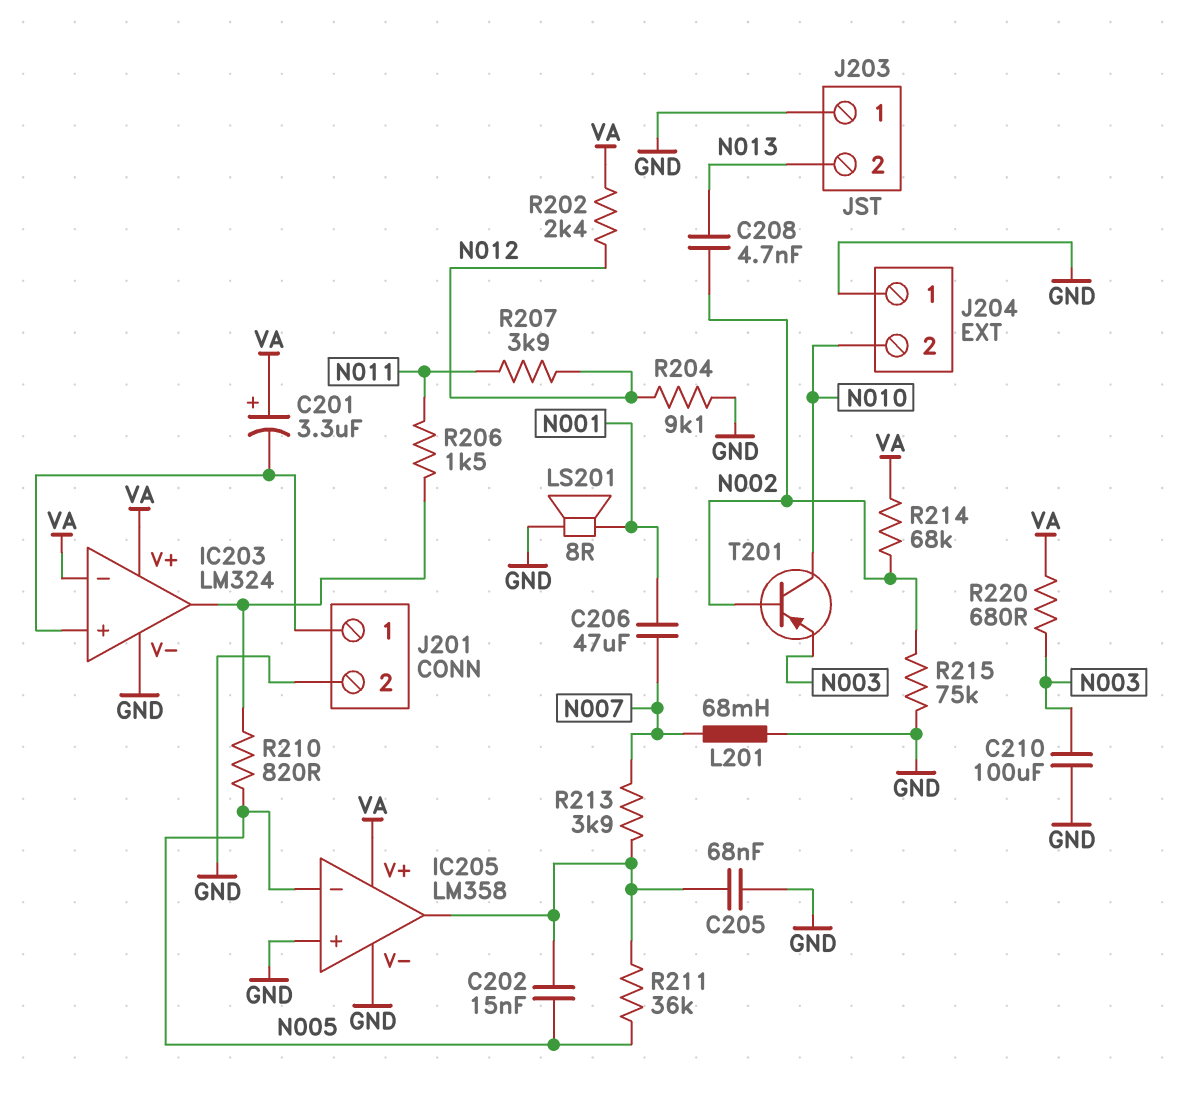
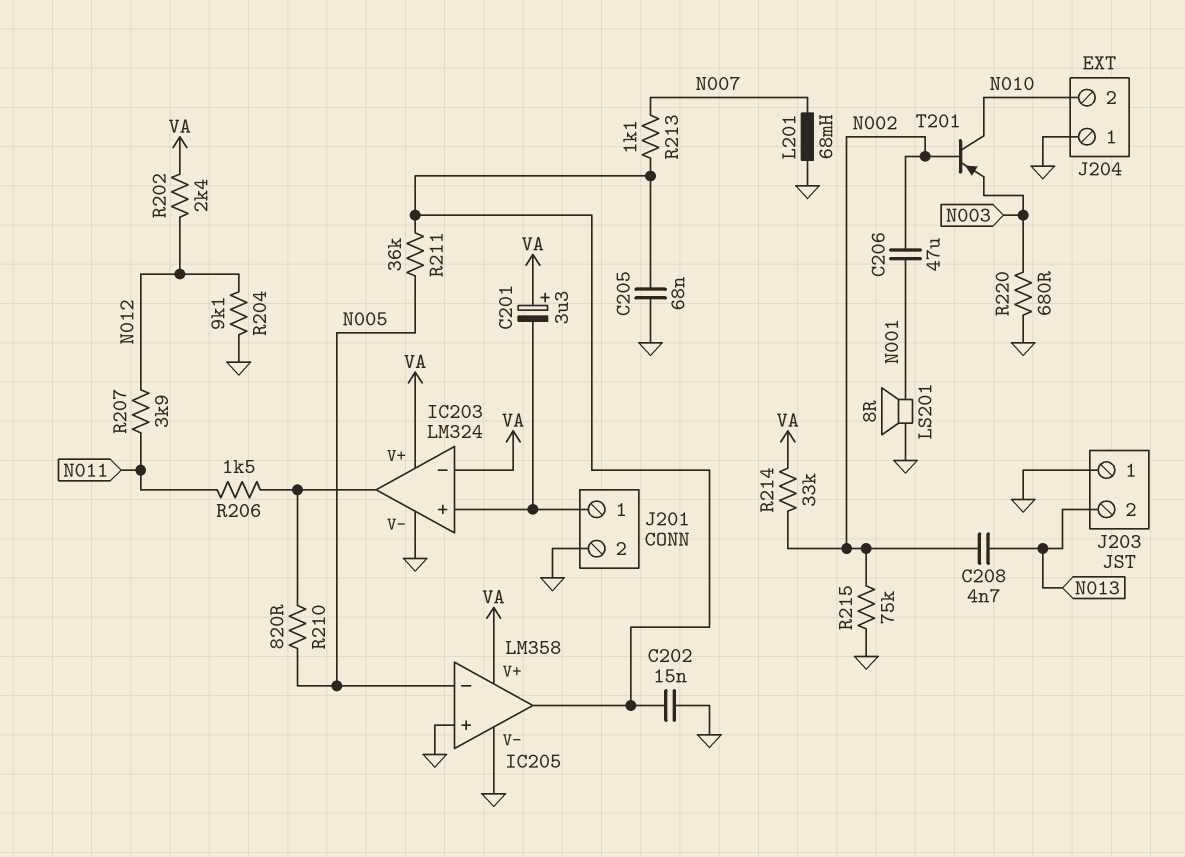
C202: 15nF (IC205/out, N005) -> 15nF (GND, IC205/out)
C206: 47uF (N001, N007) -> 47uF (N001, N002)
C210: 100uF (GND, N003) -> none
R213: 3.9k (IC205/out, N007) -> 1.1k (IC205/out, N007)
R214: 68k (N002, VA) -> 33k (N002, VA)
R220: 680 (N003, VA) -> 680 (GND, N003)

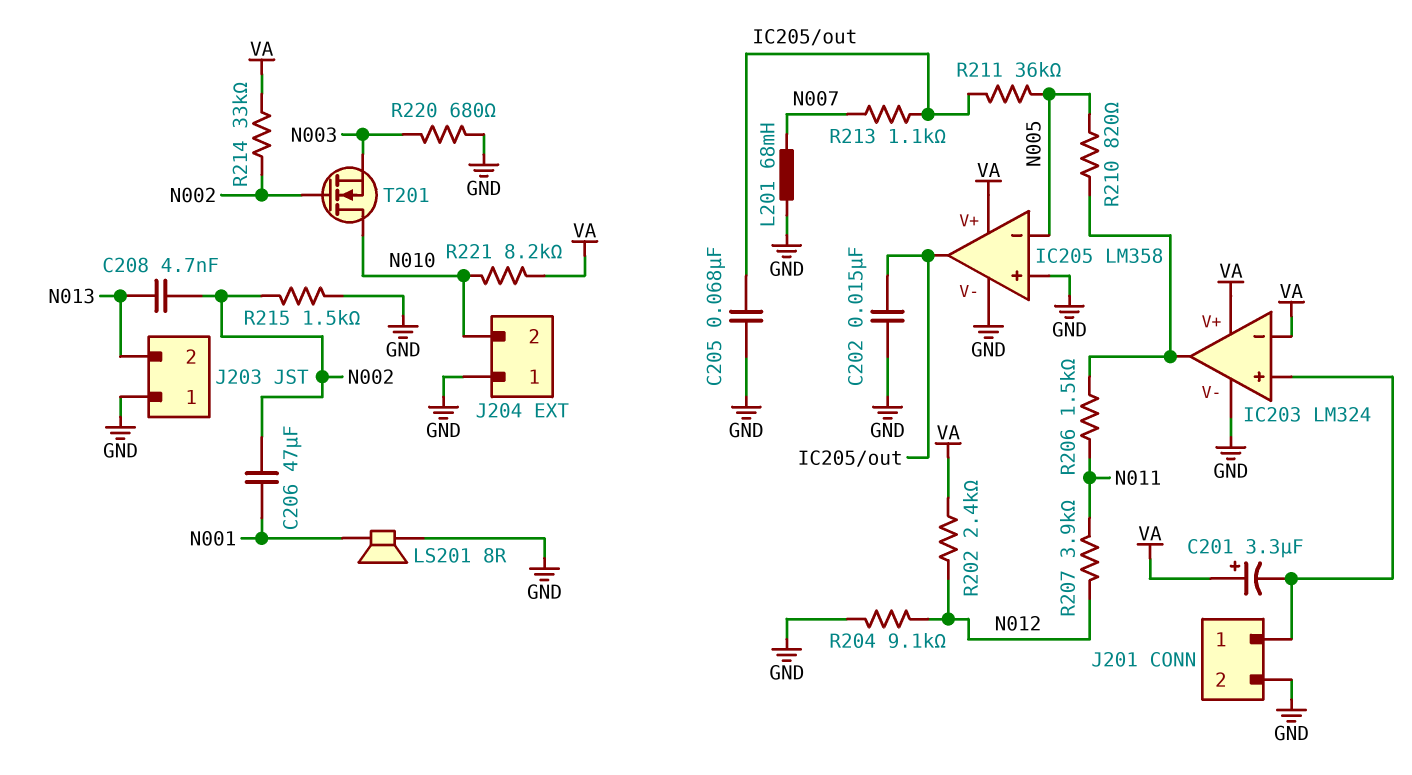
R215: 75k (GND, N002) -> 1.5k (GND, N002)
R221: none -> 8.2k (N010, VA)
T201: PNP (B N002, C N010, E N003) -> NMOS (G N002, D N010, S N003)

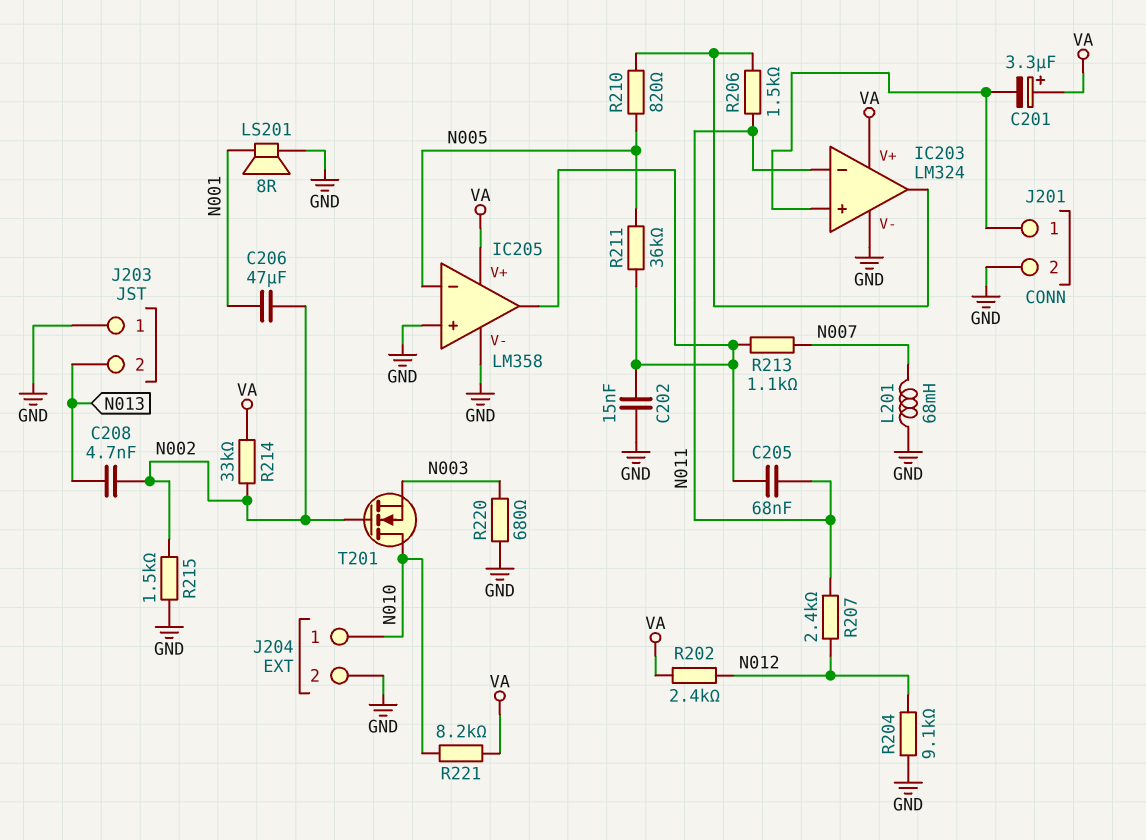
C205: 68nF (GND, IC205/out) -> 68nF (IC205/out, N011)
IC203 pin in-: VA -> N011
J204 pin 1: GND -> N010
J204 pin 2: N010 -> GND
R207: 3.9k (N011, N012) -> 2.4k (N011, N012)

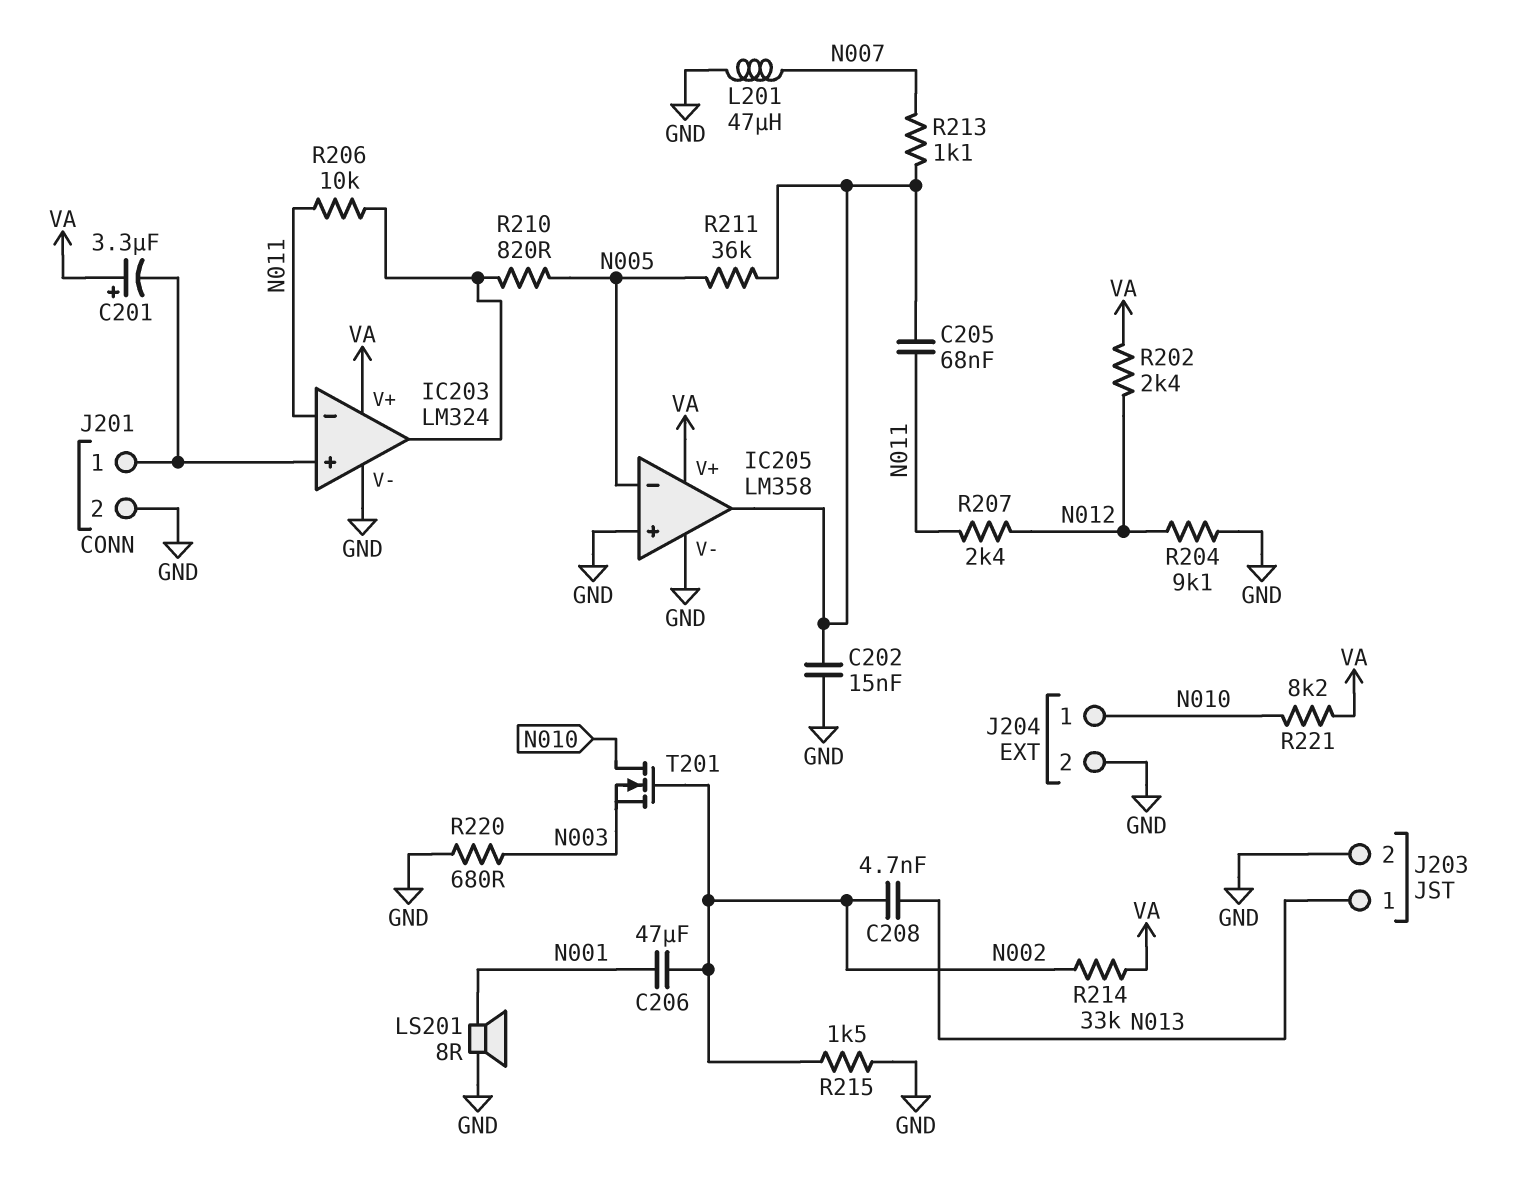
J203 pin 1: GND -> N013
J203 pin 2: N013 -> GND
L201: 68mH (GND, N007) -> 47uH (GND, N007)
R206: 1.5k (IC203/out, N011) -> 10k (IC203/out, N011)

